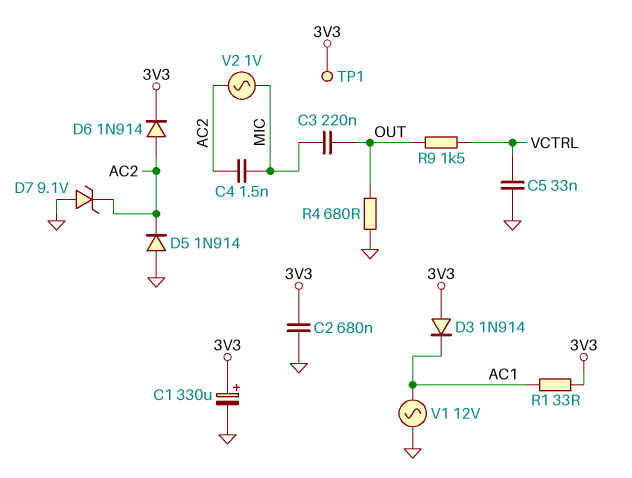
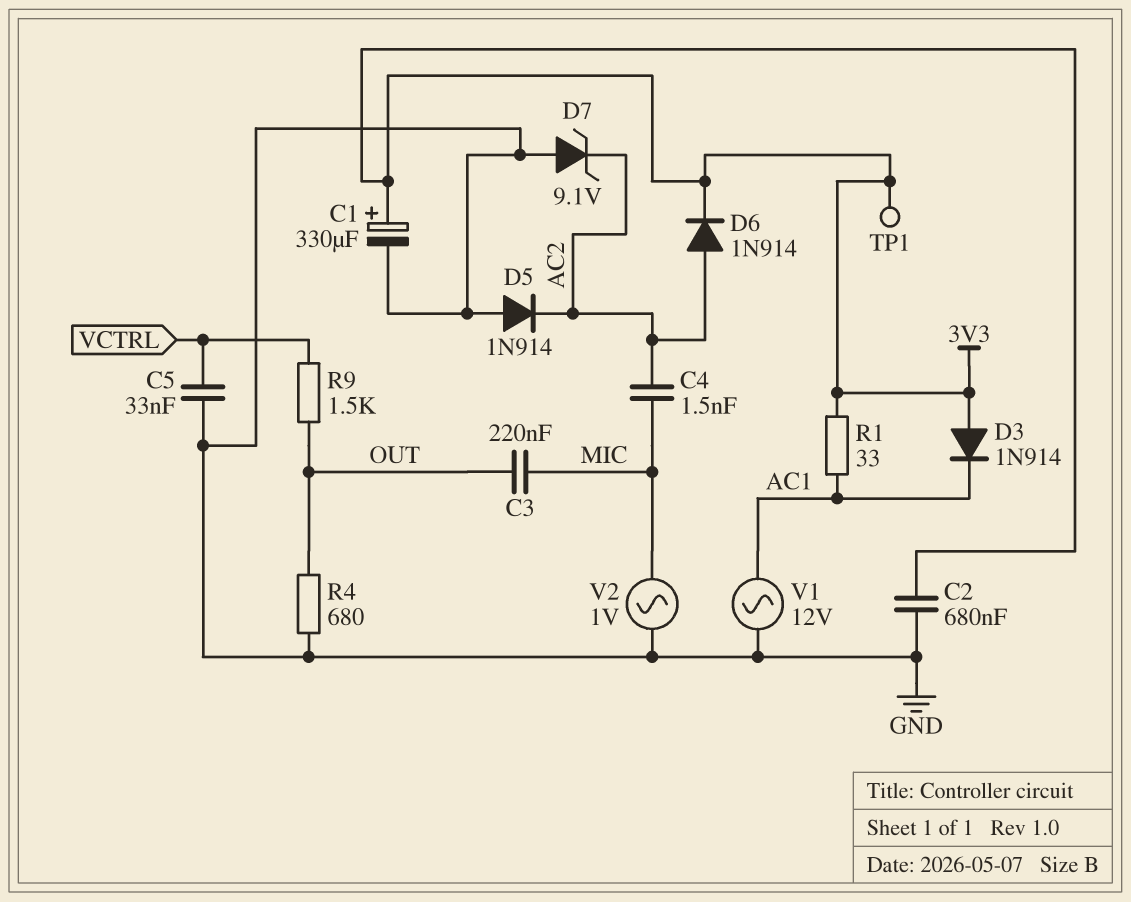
V2: AC 1V (AC2, MIC) -> AC 1V (GND, MIC)

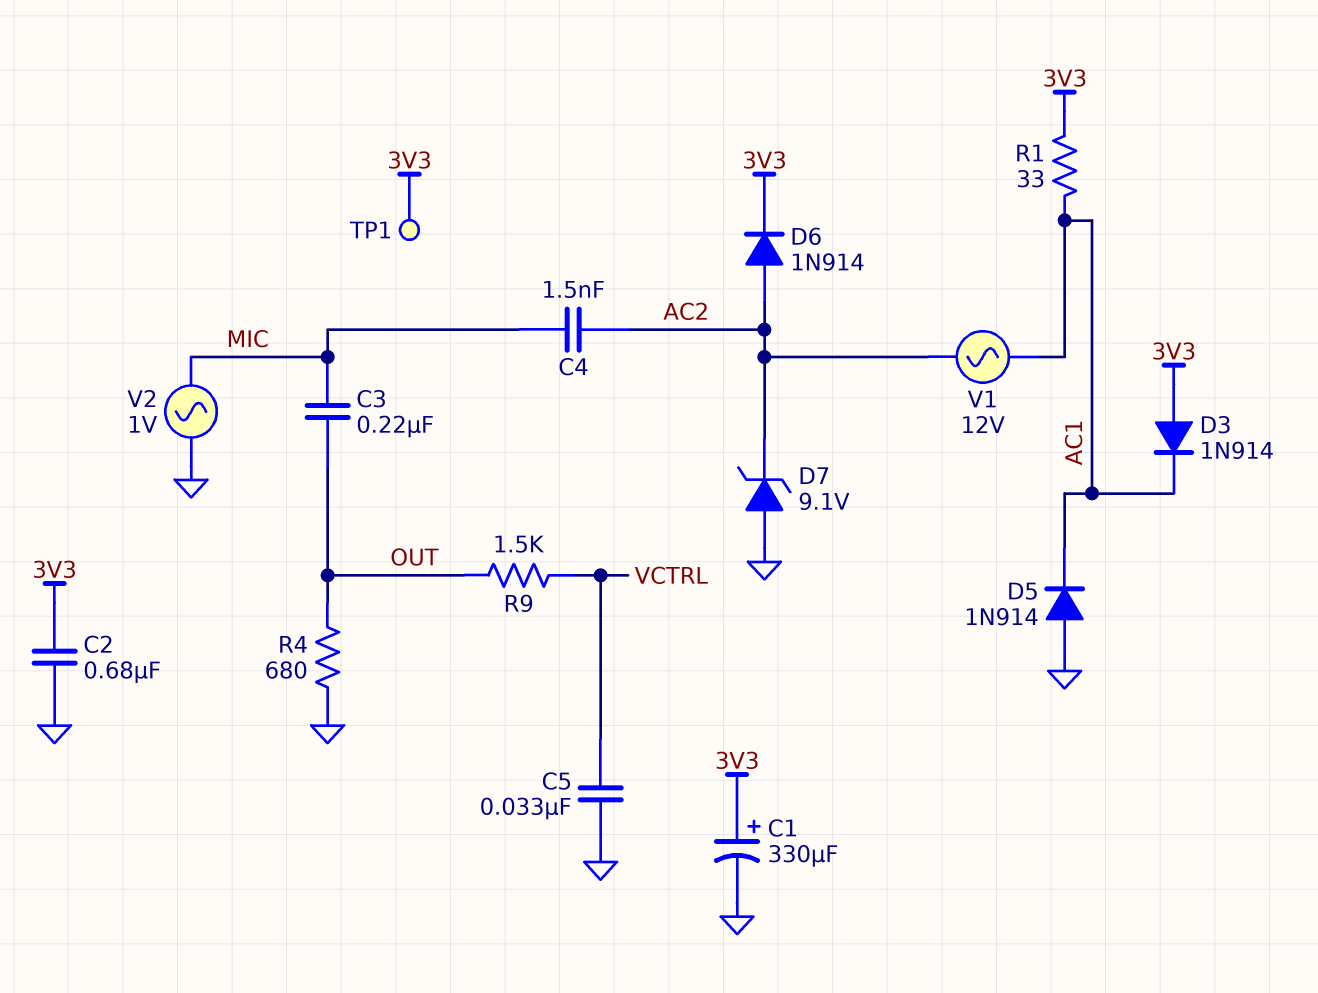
D5: diode 1N914 (A GND, K AC2) -> diode 1N914 (A GND, K AC1)
V1: AC 12V (AC1, GND) -> AC 12V (AC1, AC2)

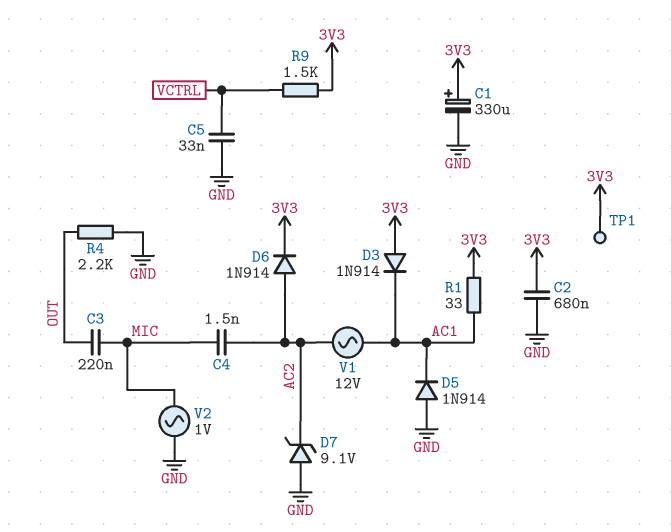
R4: 680 (GND, OUT) -> 2.2k (GND, OUT)
R9: 1.5k (OUT, VCTRL) -> 1.5k (3V3, VCTRL)

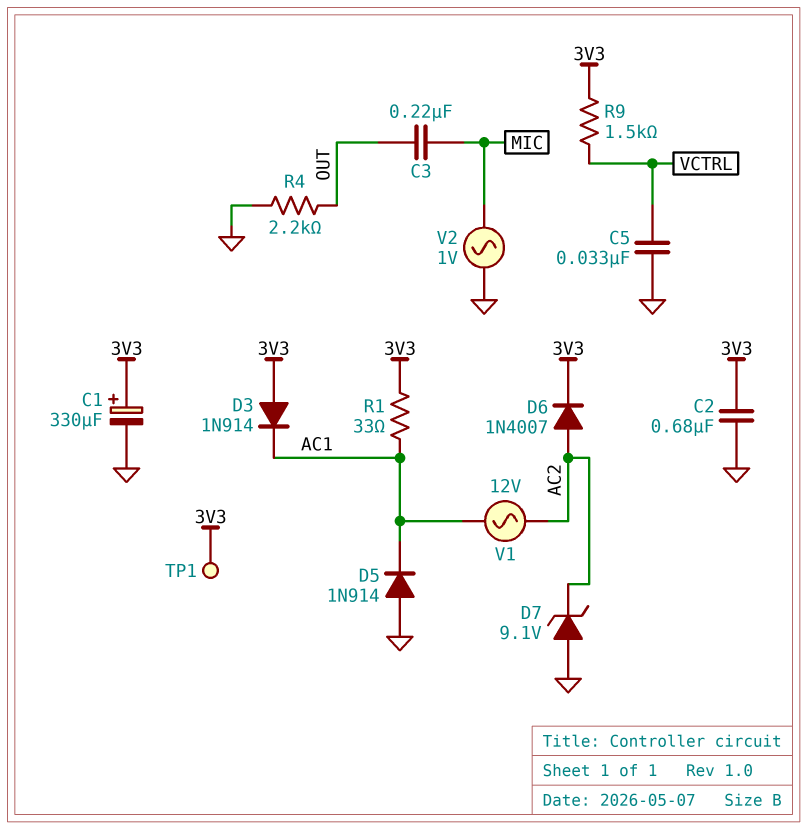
C4: 1.5nF (AC2, MIC) -> none
D6: diode 1N914 (A AC2, K 3V3) -> diode 1N4007 (A AC2, K 3V3)

